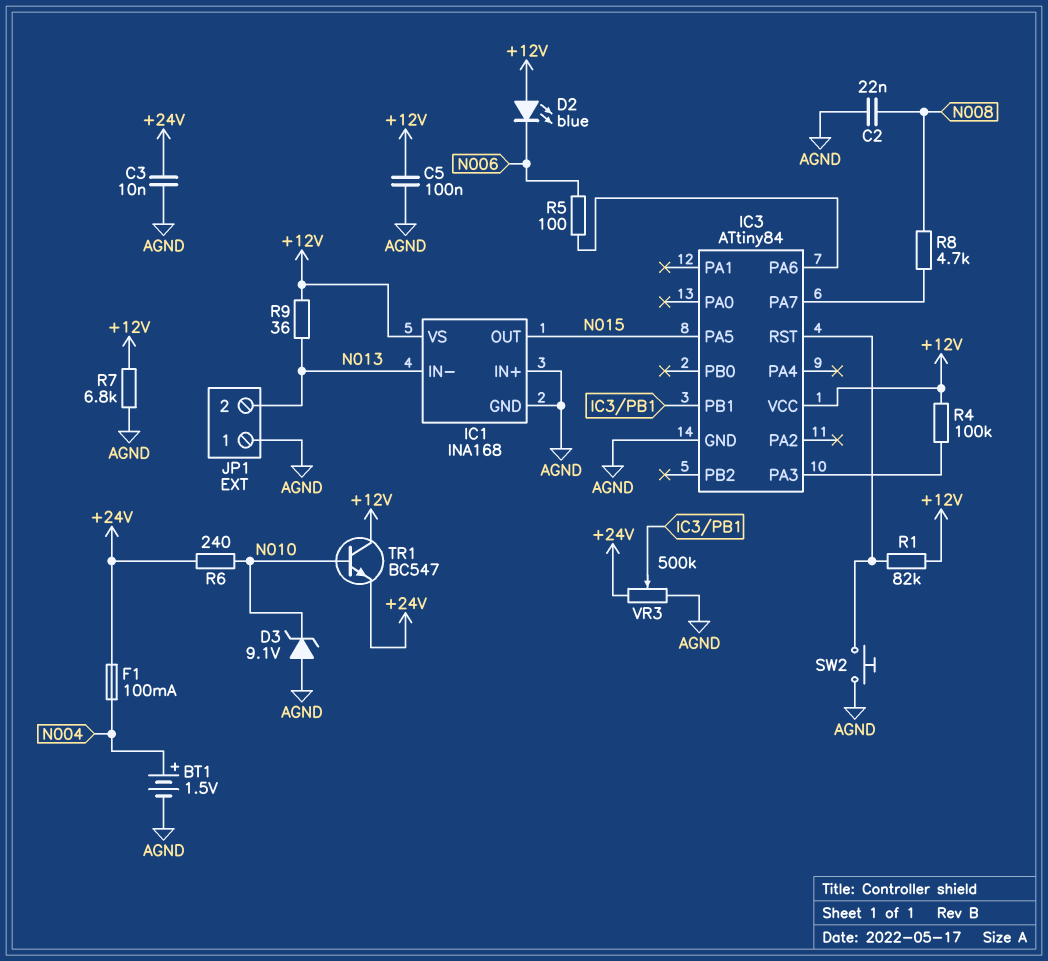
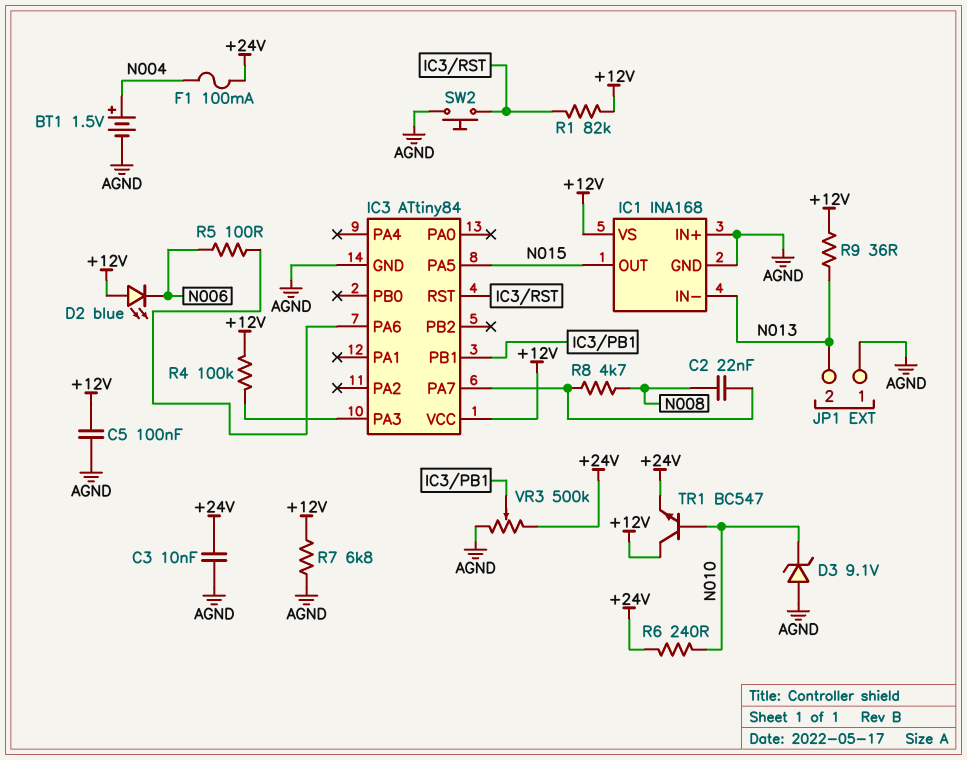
C2: 22nF (AGND, N008) -> 22nF (IC3/PA7, N008)

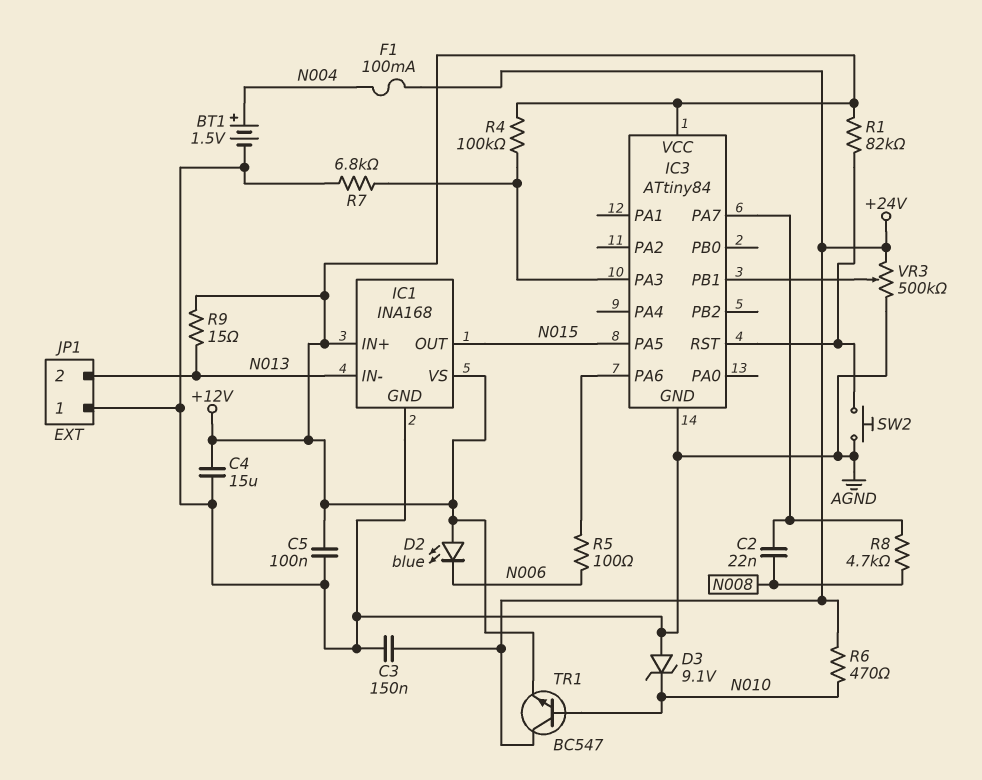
C3: 10nF (+24V, AGND) -> 150nF (+24V, AGND)
C4: none -> 15uF (+12V, AGND)
IC1 pin IN+: AGND -> +12V
R6: 240 (+24V, N010) -> 470 (+24V, N010)
R7: 6.8k (+12V, AGND) -> 6.8k (AGND, IC3/PA3)
R9: 36 (+12V, N013) -> 15 (+12V, N013)
TR1: NPN BC547 (B N010, C +12V, E +24V) -> NPN BC547 (B N010, C +24V, E +12V)

